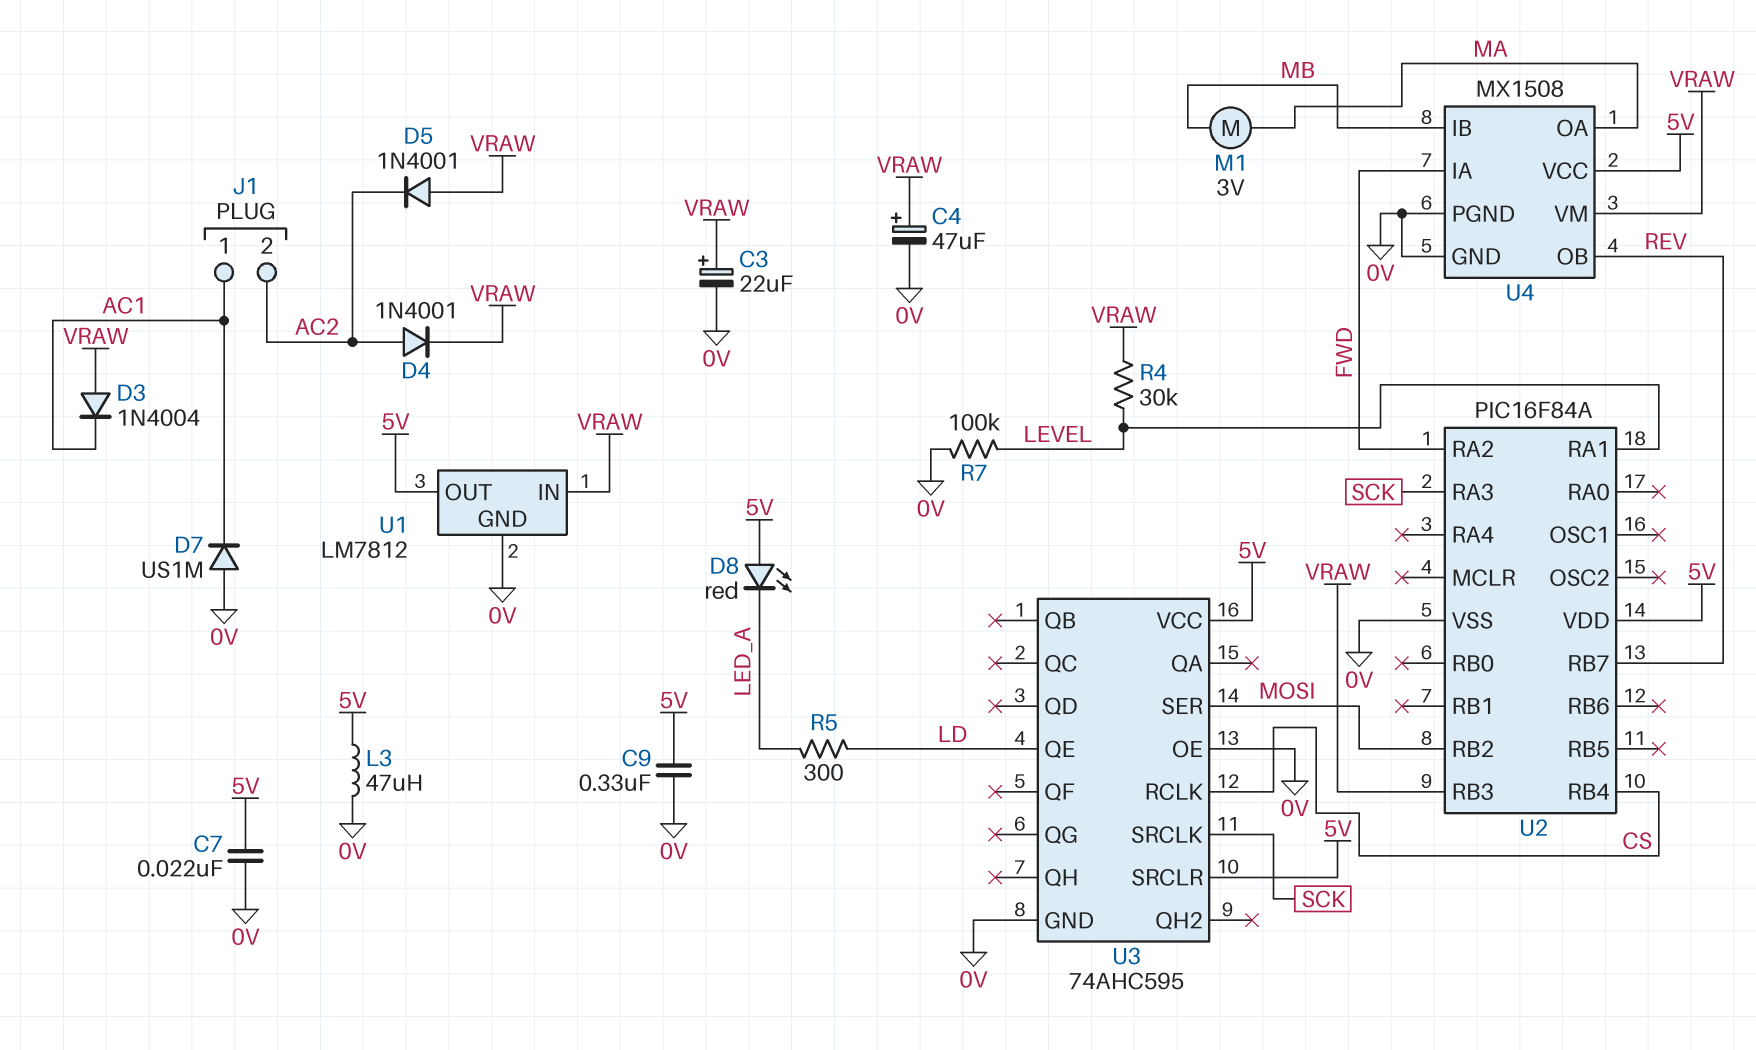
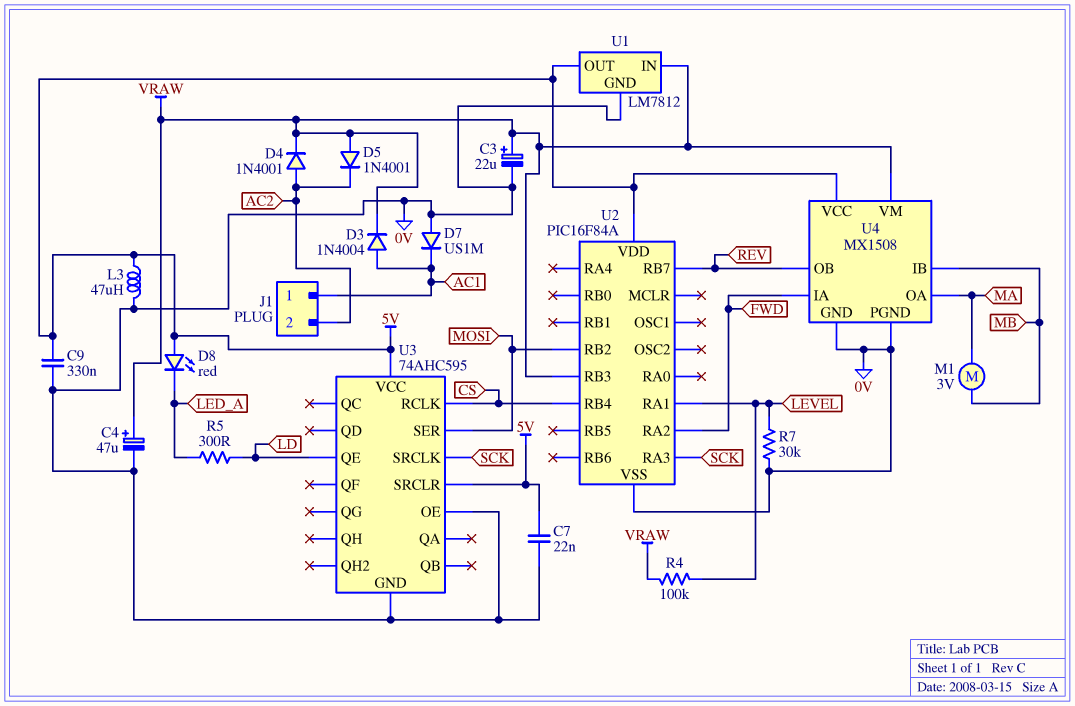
D3: diode 1N4004 (A VRAW, K AC1) -> diode 1N4004 (A AC1, K VRAW)
R4: 30k (LEVEL, VRAW) -> 100k (LEVEL, VRAW)
R7: 100k (0V, LEVEL) -> 30k (0V, LEVEL)

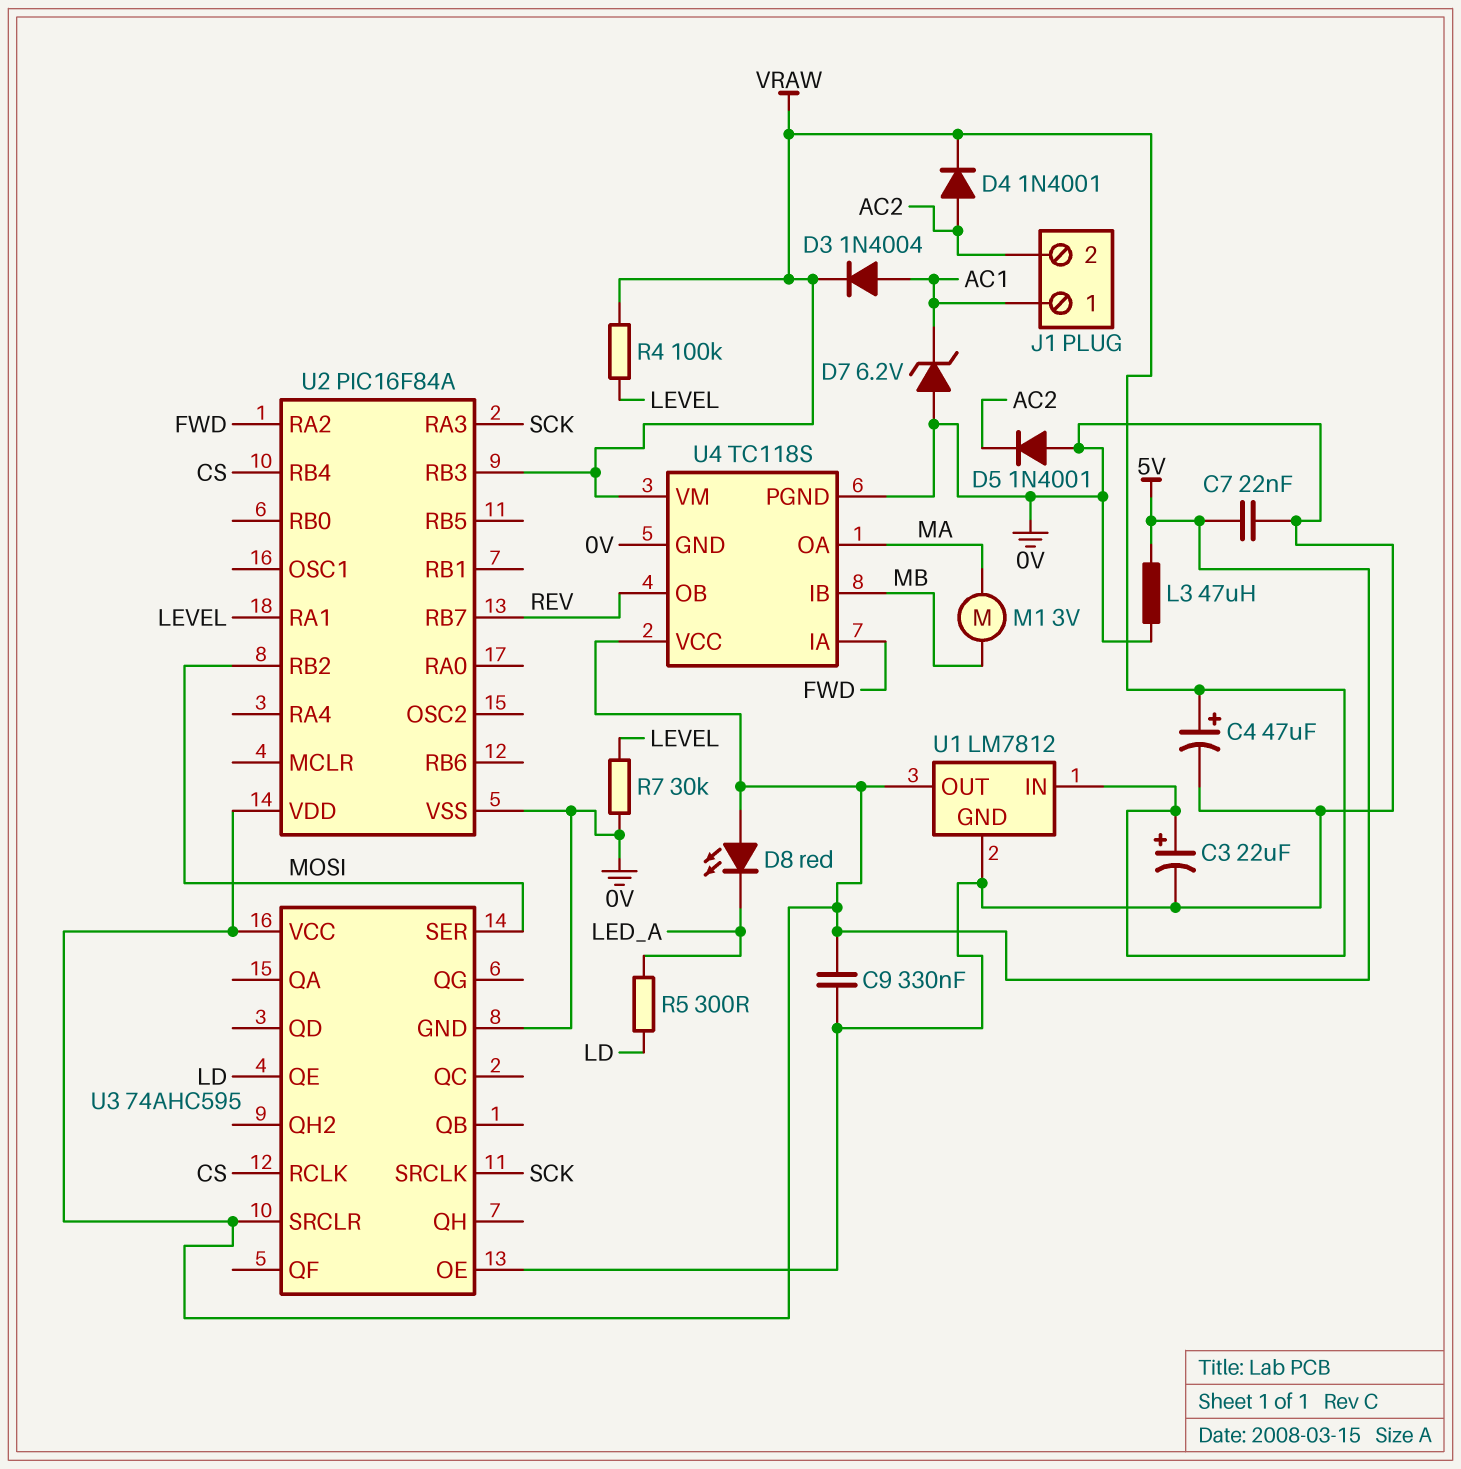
D5: diode 1N4001 (A VRAW, K AC2) -> diode 1N4001 (A 0V, K AC2)
D7: diode US1M (A 0V, K AC1) -> zener 6.2V (A 0V, K AC1)
U4: MX1508 -> TC118S

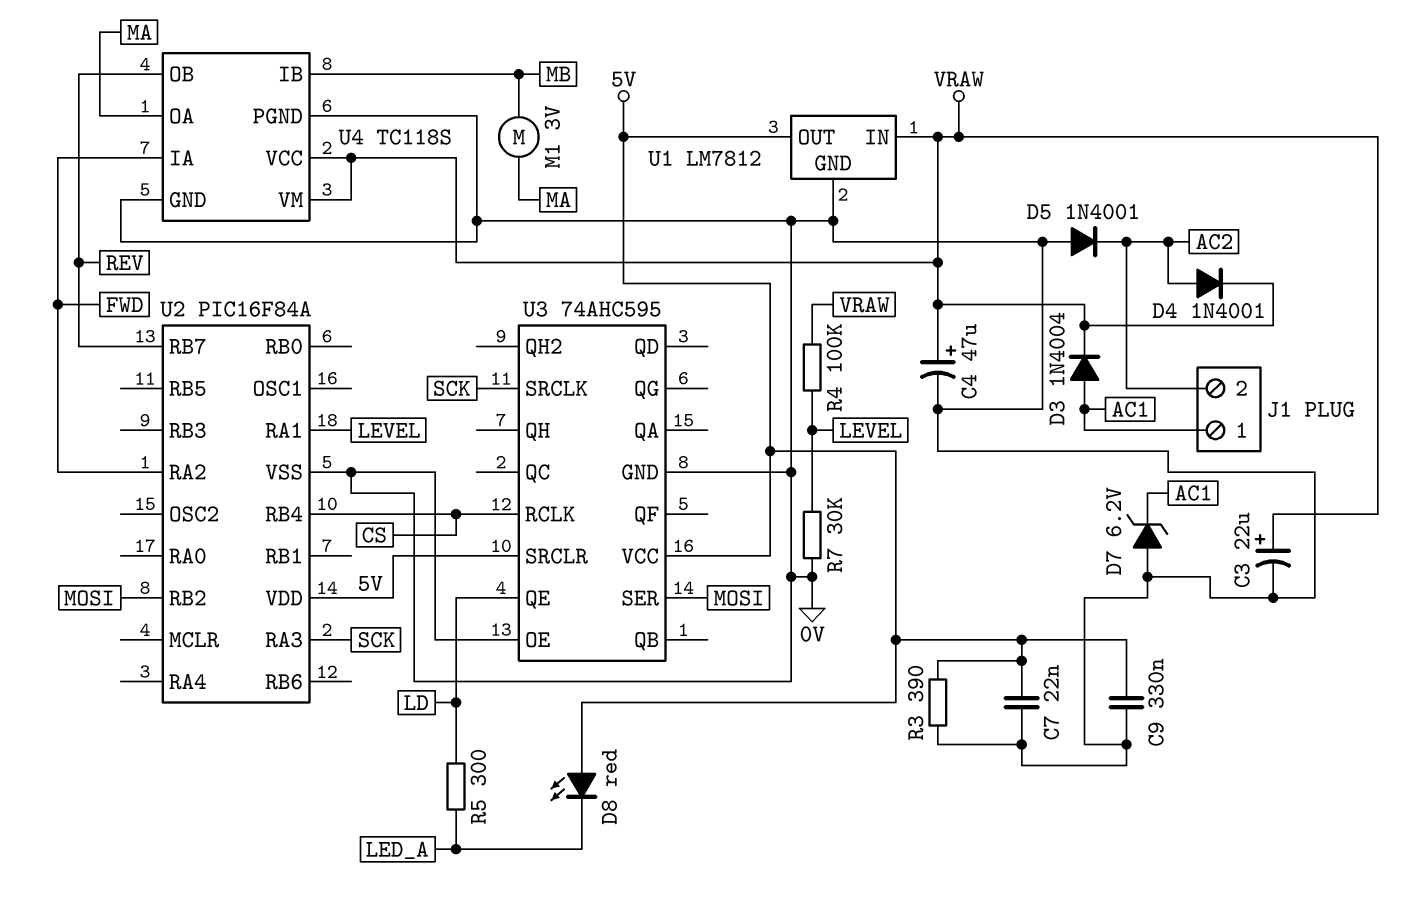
L3: 47uH (0V, 5V) -> none
R3: none -> 390 (0V, 5V)
U2 pin RB3: VRAW -> none
U4 pin VCC: 5V -> VRAW

